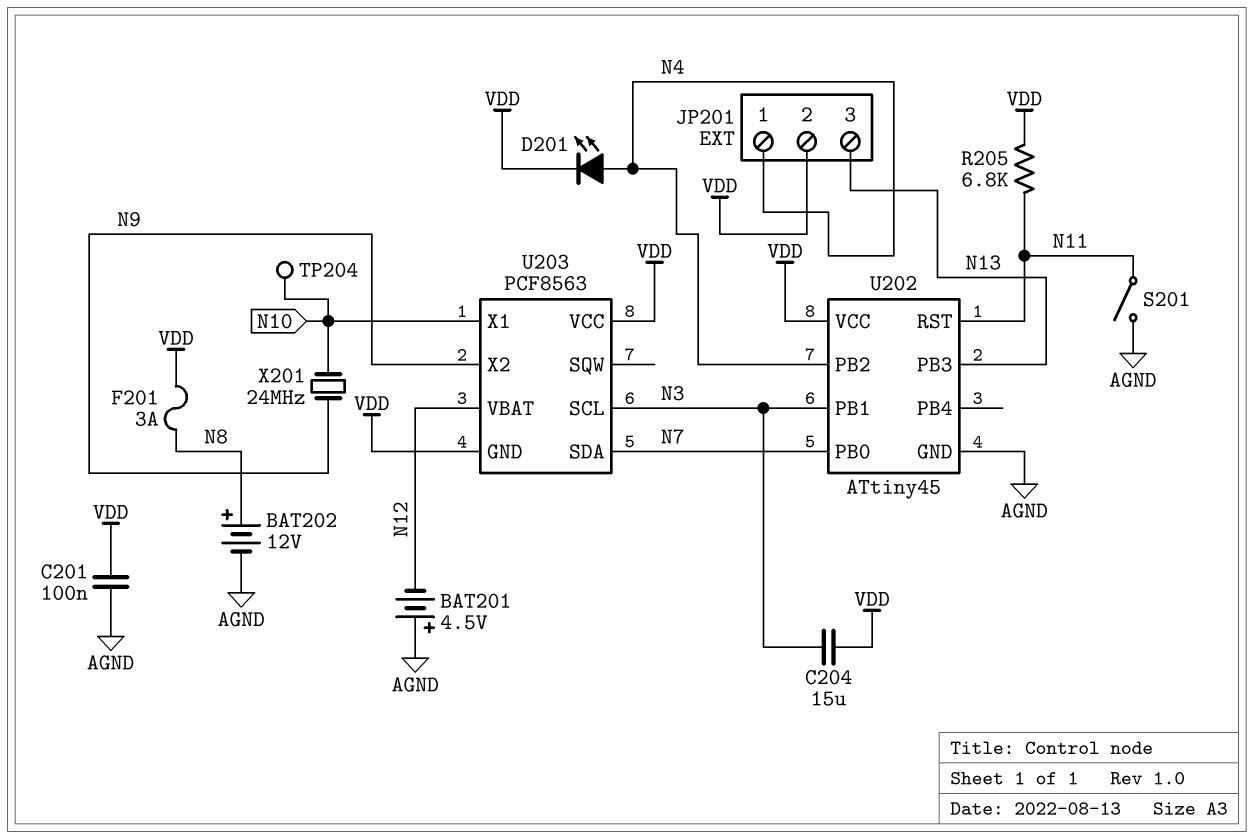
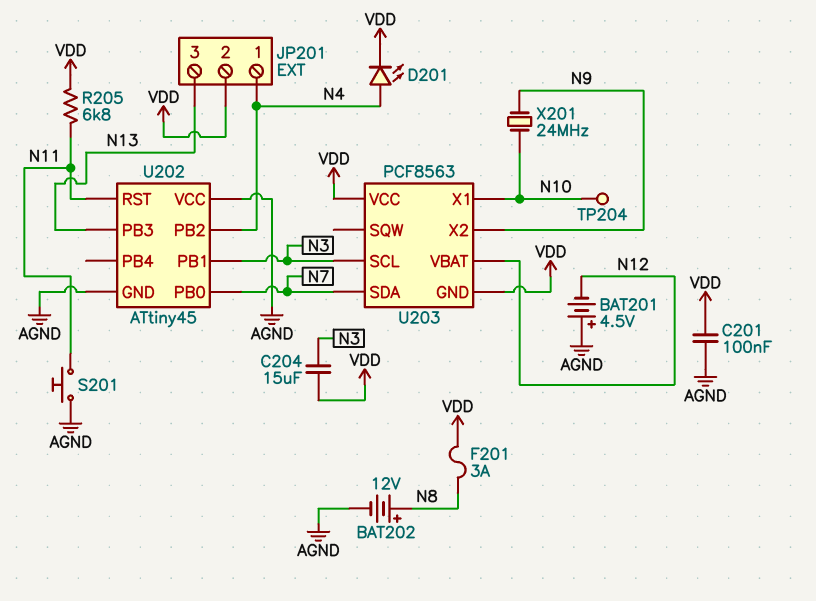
S201: switch (AGND, N11) -> button (AGND, N11)
U202 pin VCC: VDD -> AGND

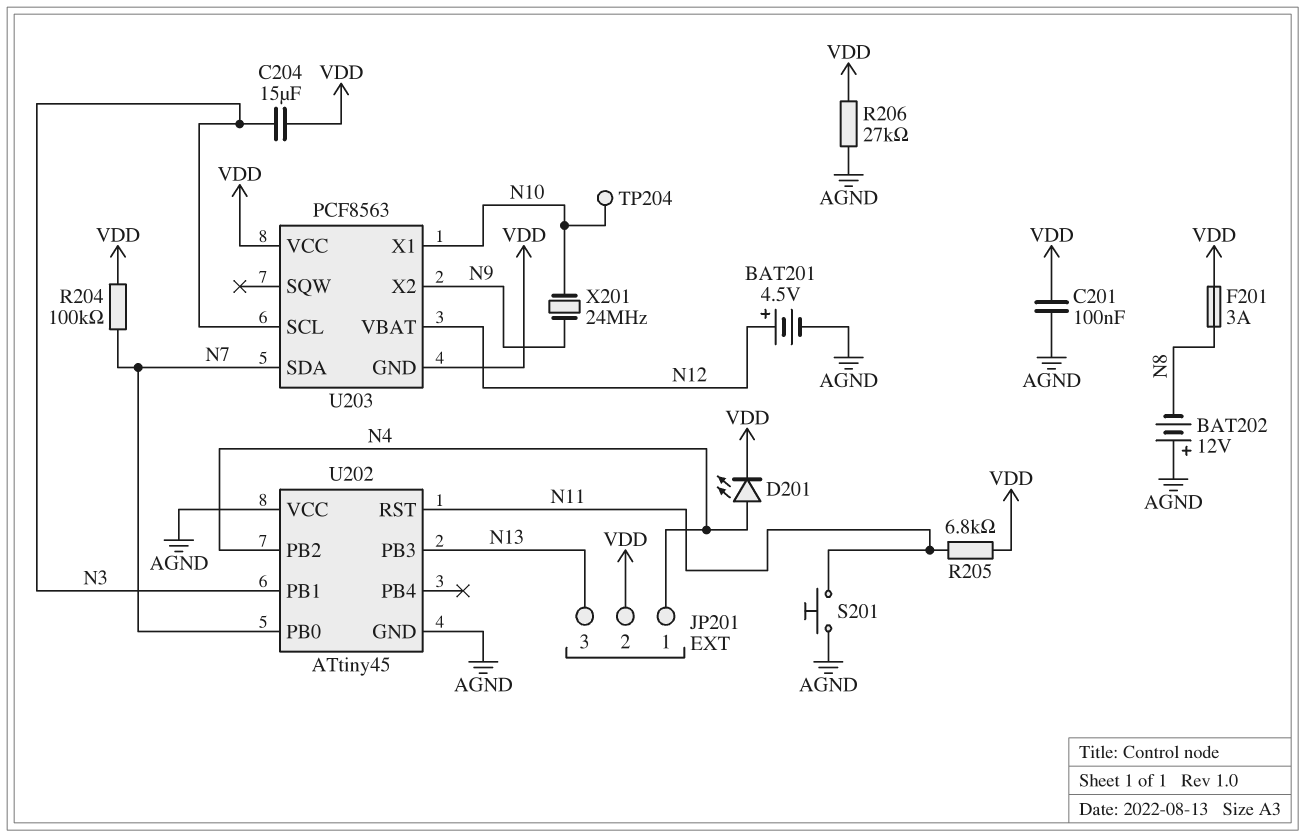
BAT201: 4.5V (plus AGND, minus N12) -> 4.5V (plus N12, minus AGND)
BAT202: 12V (plus N8, minus AGND) -> 12V (plus AGND, minus N8)
R204: none -> 100k (N7, VDD)
R206: none -> 27k (AGND, VDD)

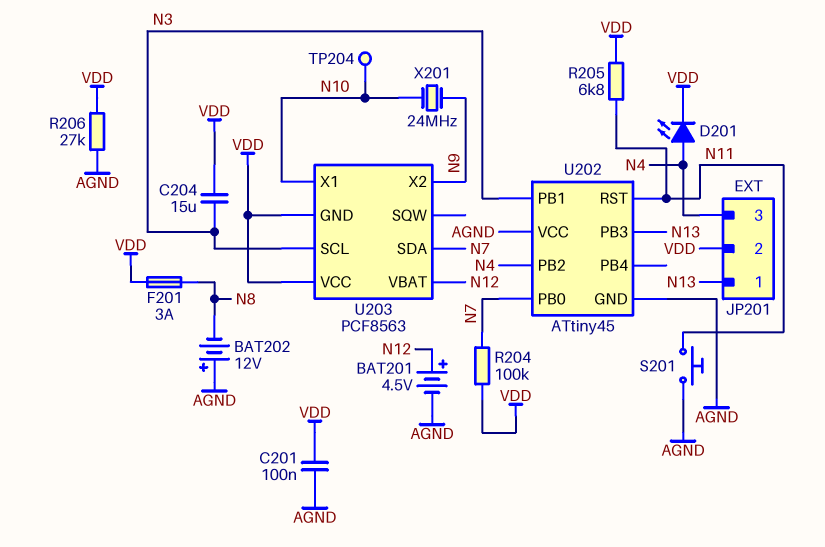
JP201 pin 1: N4 -> N13
JP201 pin 3: N13 -> N4

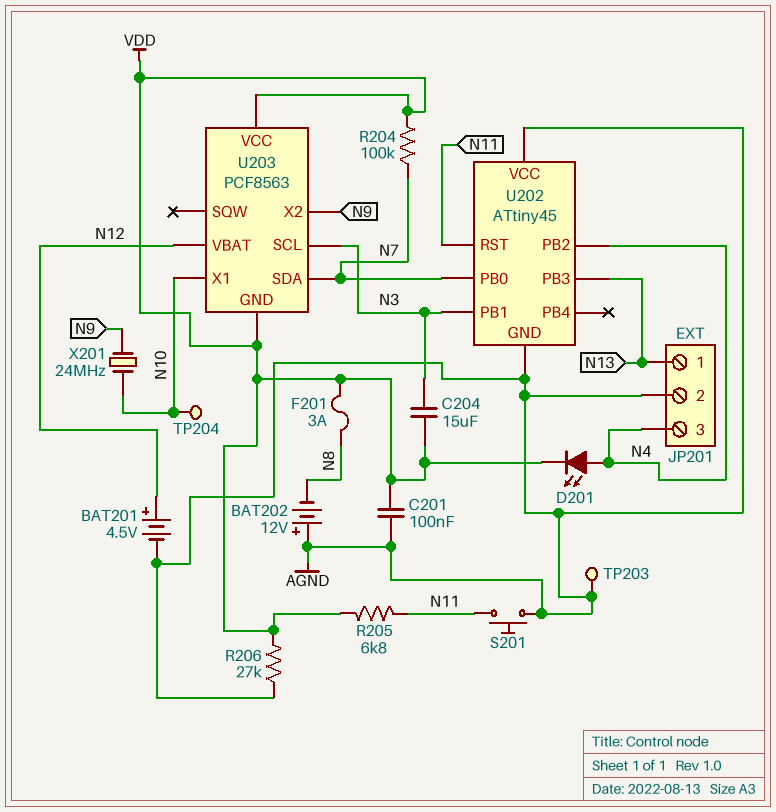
JP201 pin 2: VDD -> AGND
TP203: none -> test point (AGND)

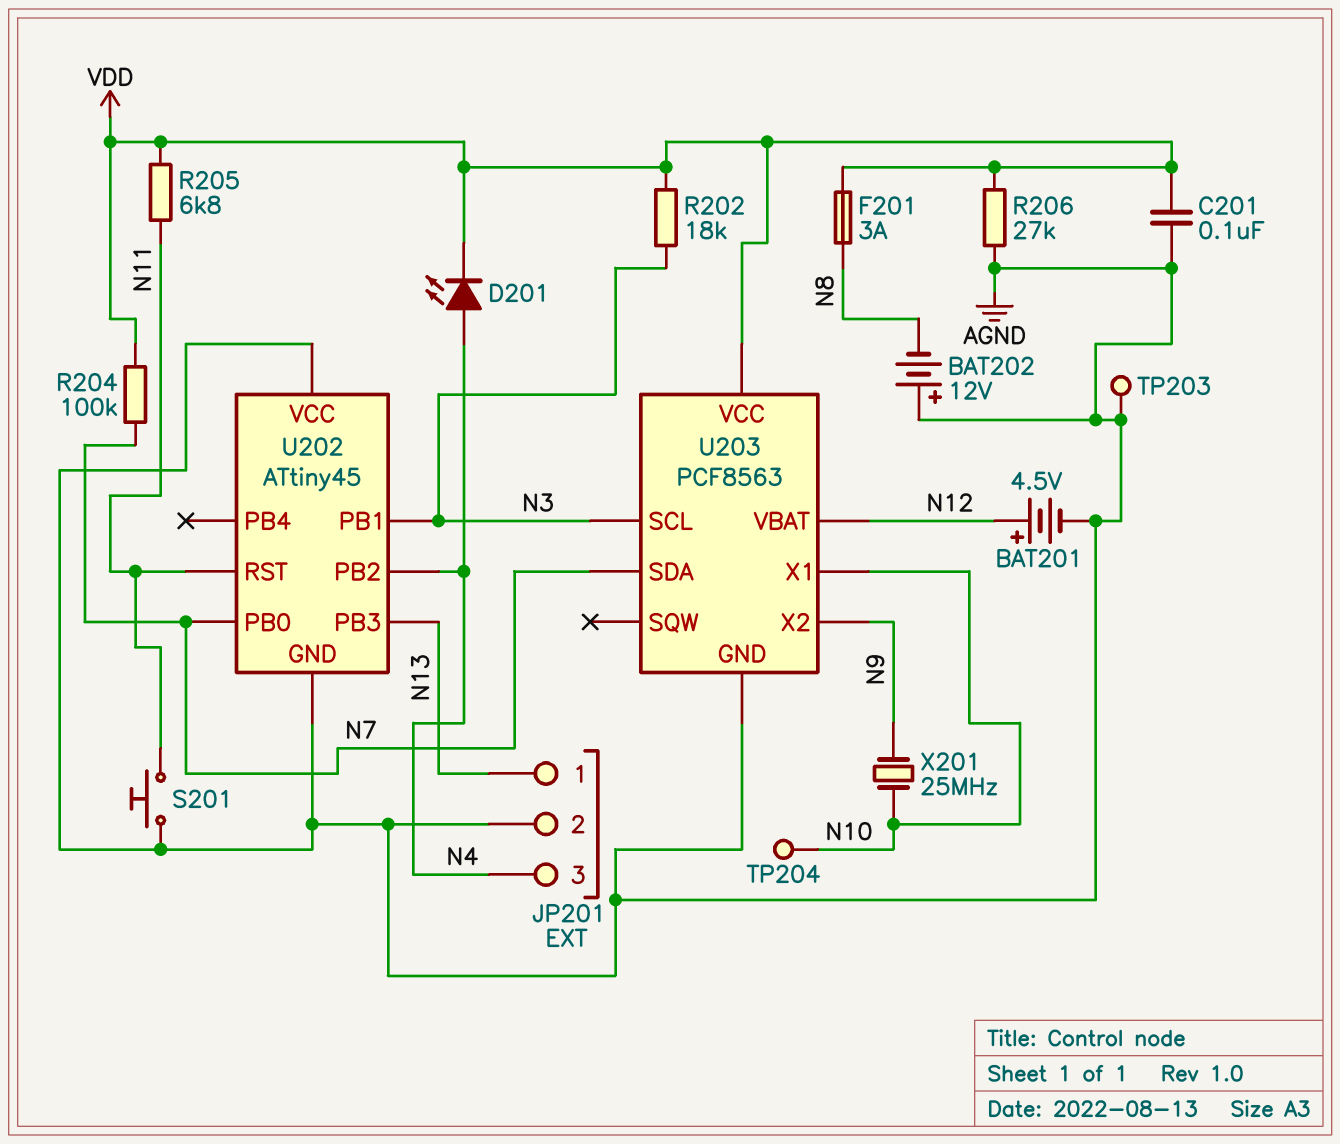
C204: 15uF (N3, VDD) -> none
R202: none -> 18k (N3, VDD)
U203 pin GND: VDD -> AGND
X201: 24MHz (N9, N10) -> 25MHz (N9, N10)

